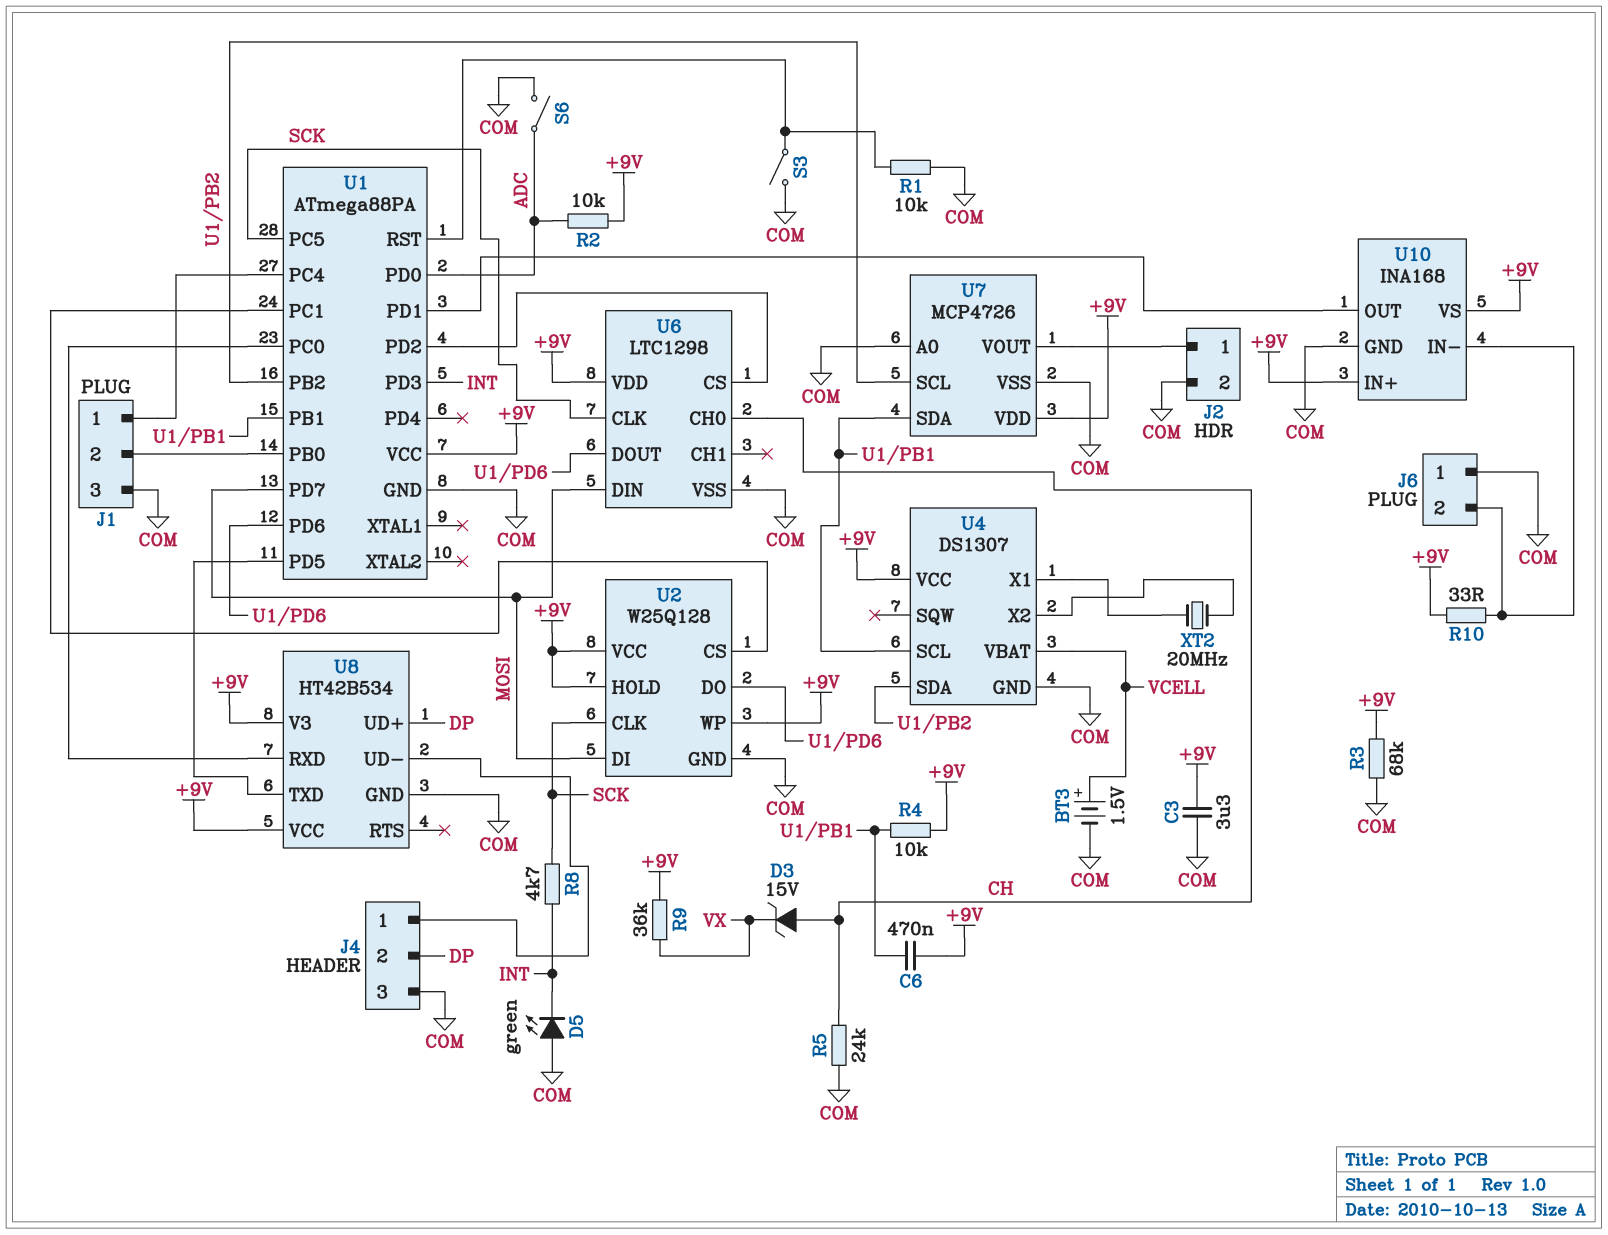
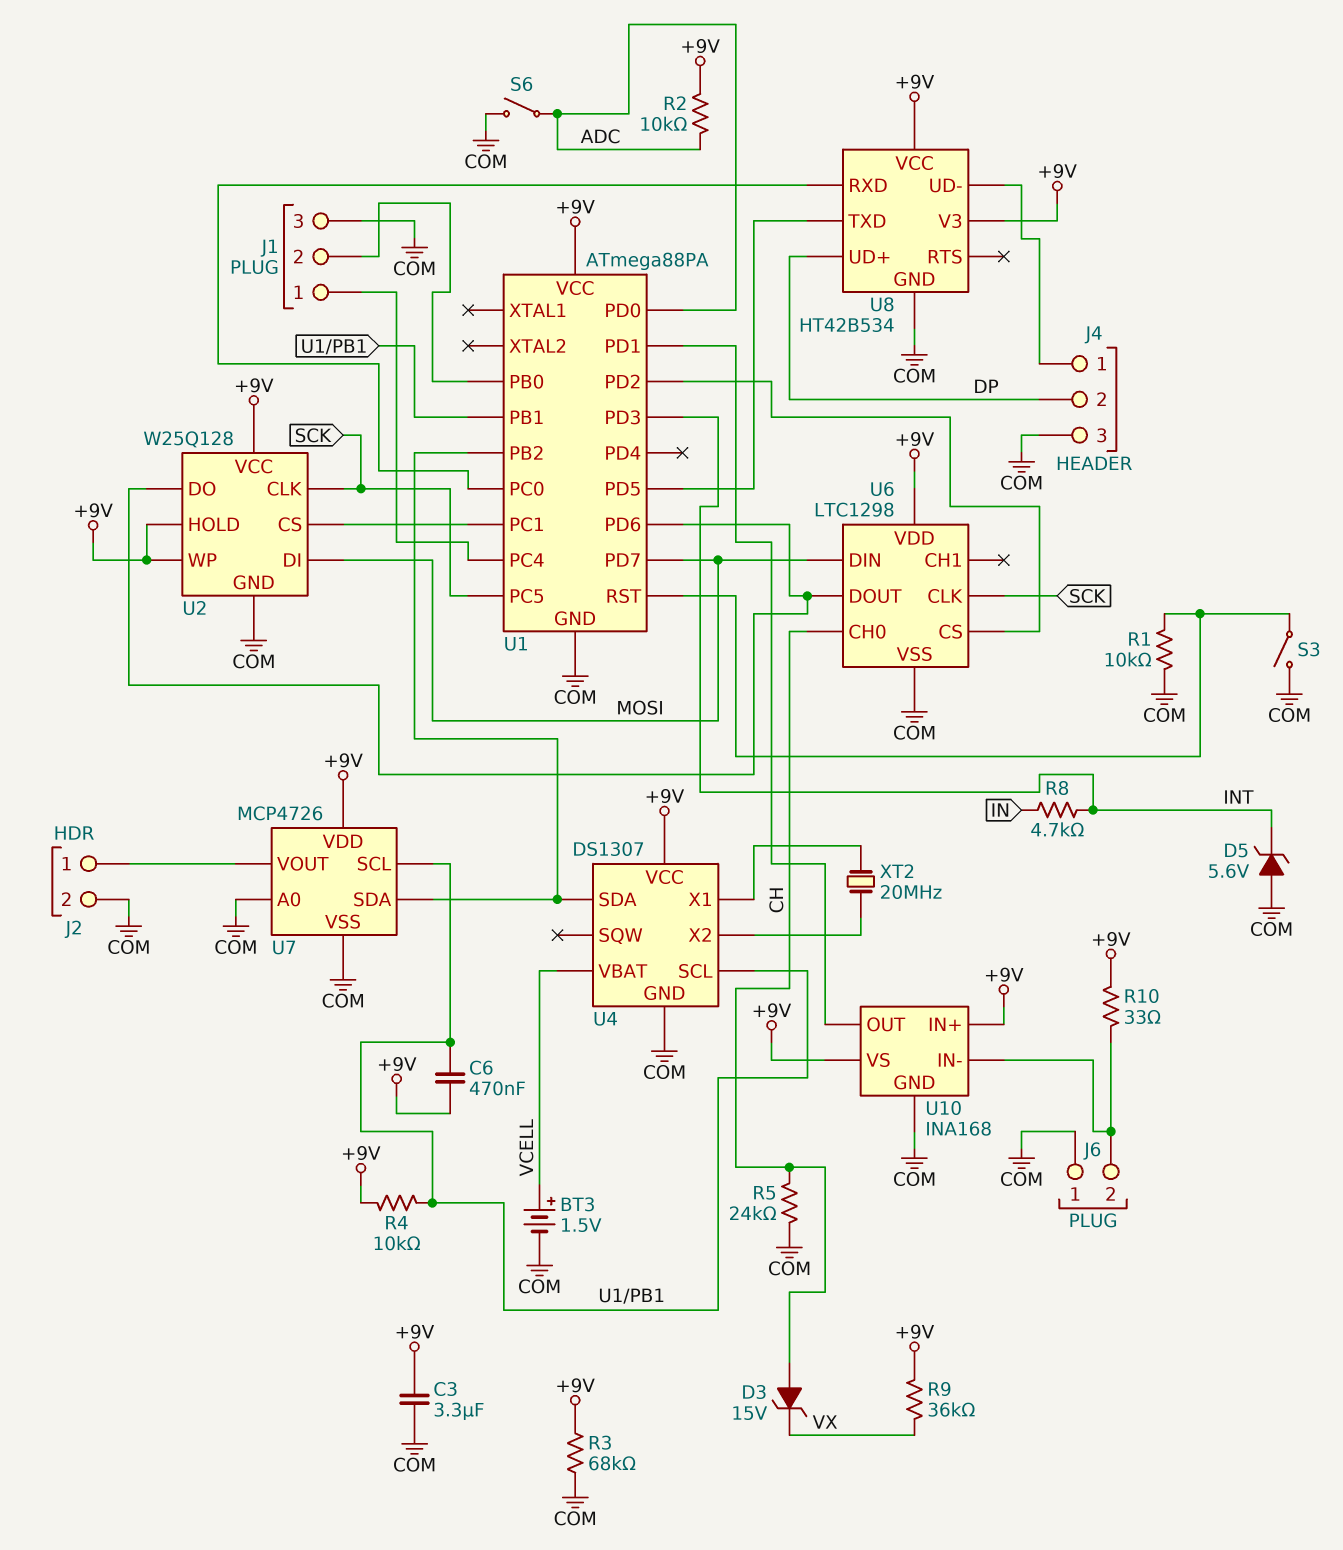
D5: LED green (A COM, K INT) -> zener 5.6V (A COM, K INT)
R8: 4.7k (INT, SCK) -> 4.7k (IN, INT)
U7 pin SCL: U1/PB2 -> U1/PB1
U7 pin SDA: U1/PB1 -> U1/PB2

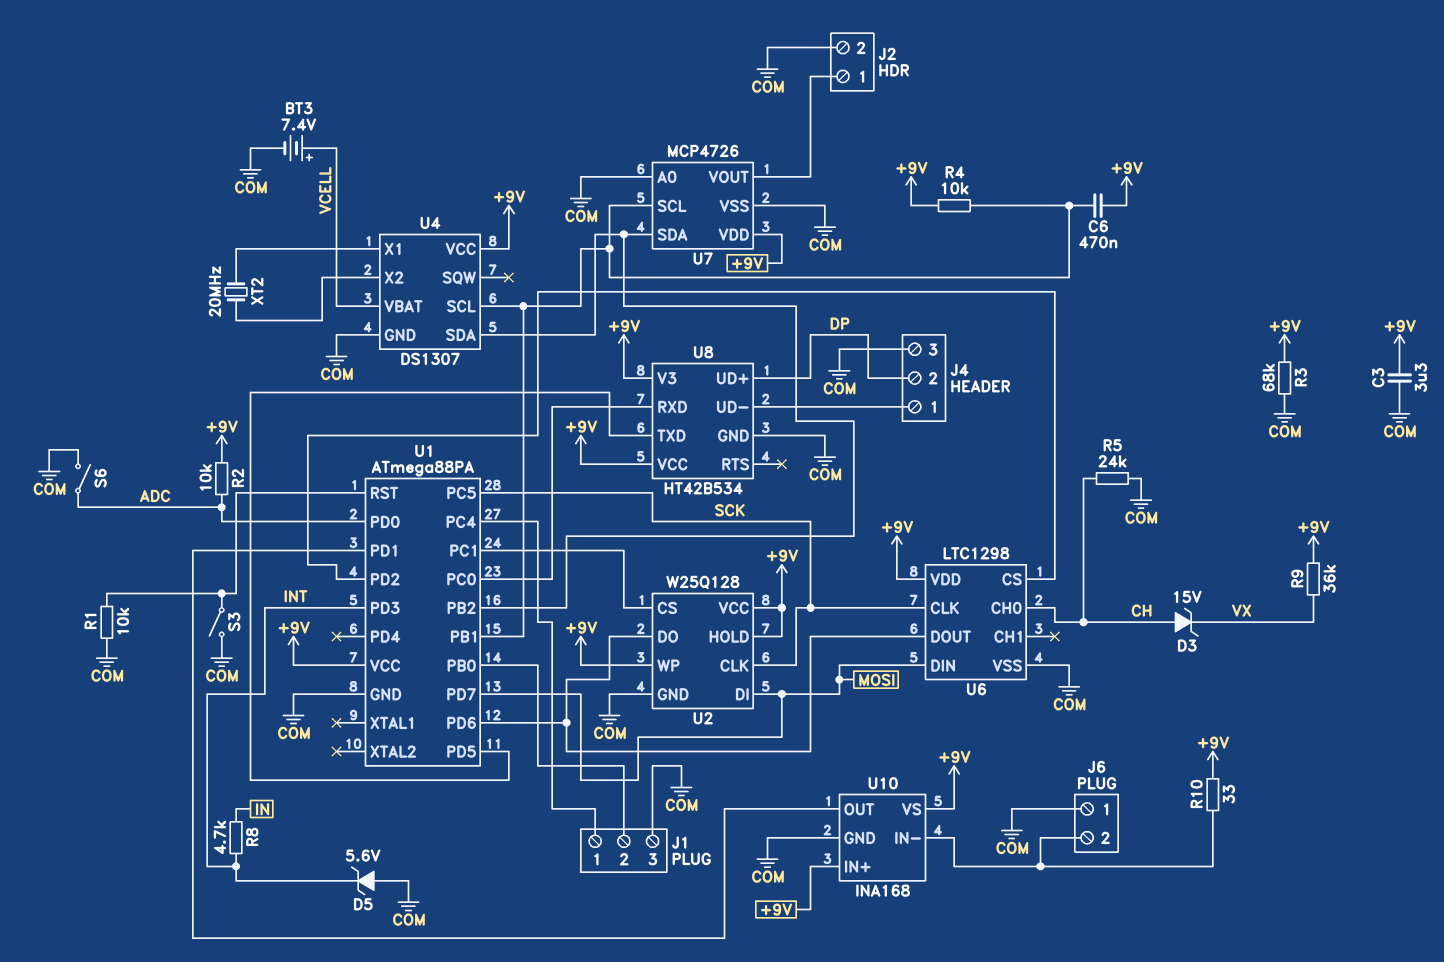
BT3: 1.5V (plus VCELL, minus COM) -> 7.4V (plus VCELL, minus COM)

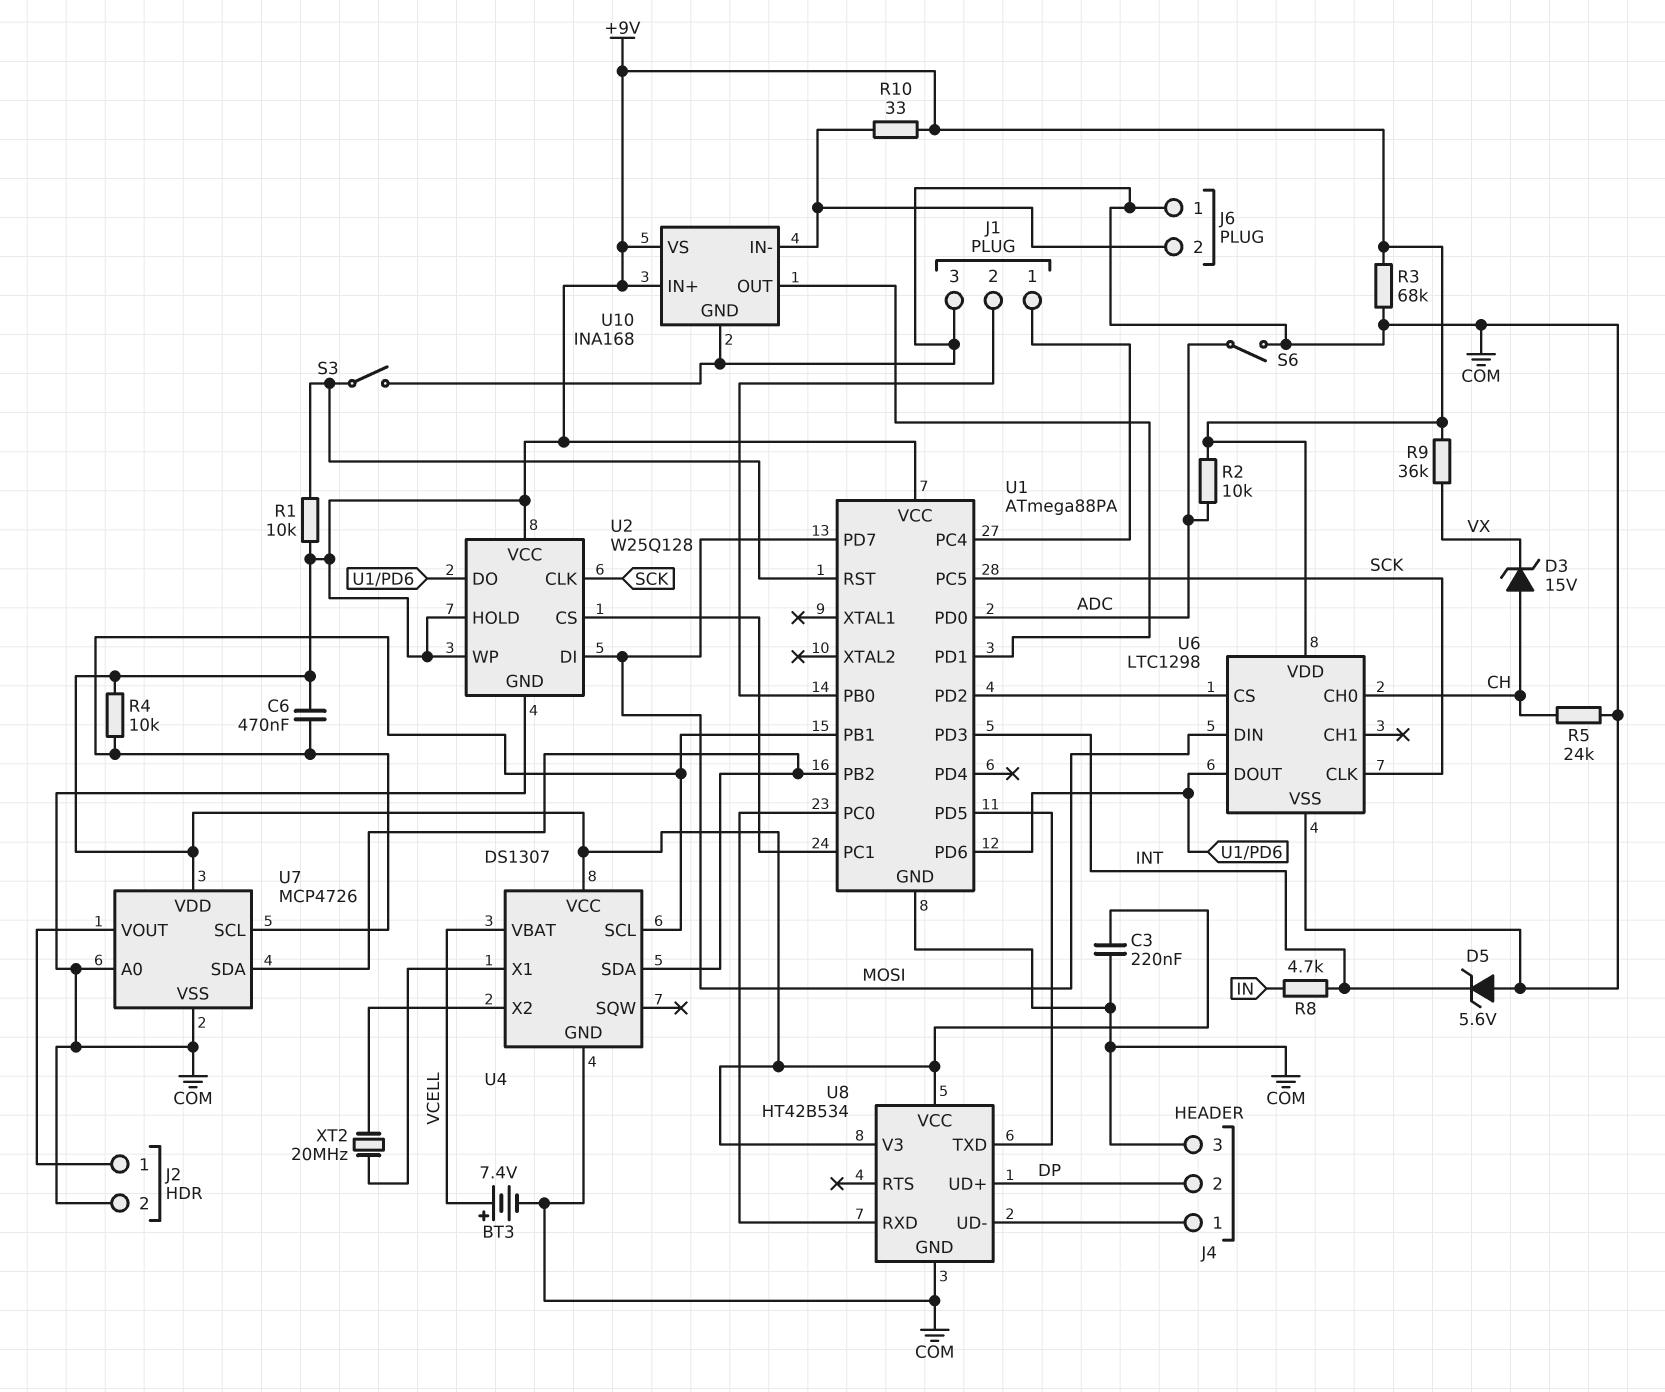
C3: 3.3uF (+9V, COM) -> 220nF (+9V, COM)
R1: 10k (COM, U1/RST) -> 10k (+9V, U1/RST)

